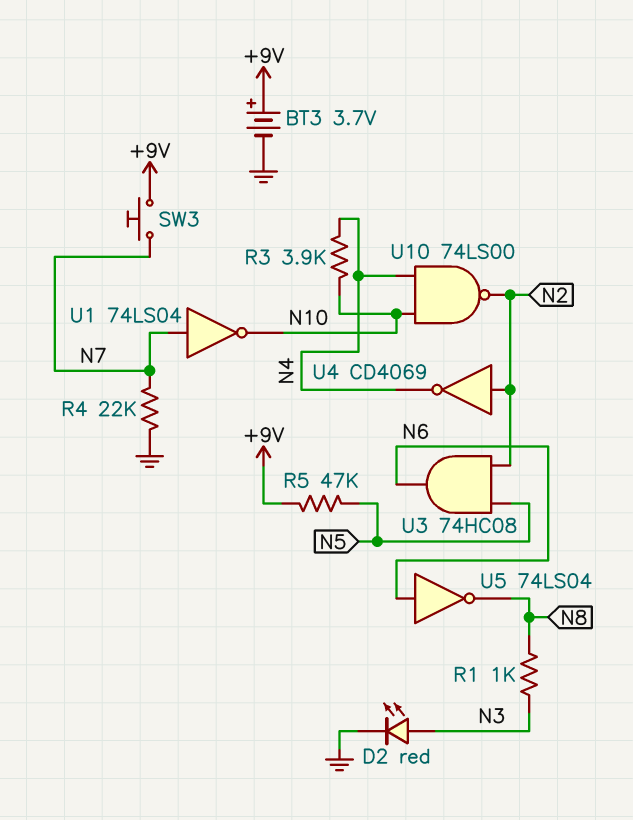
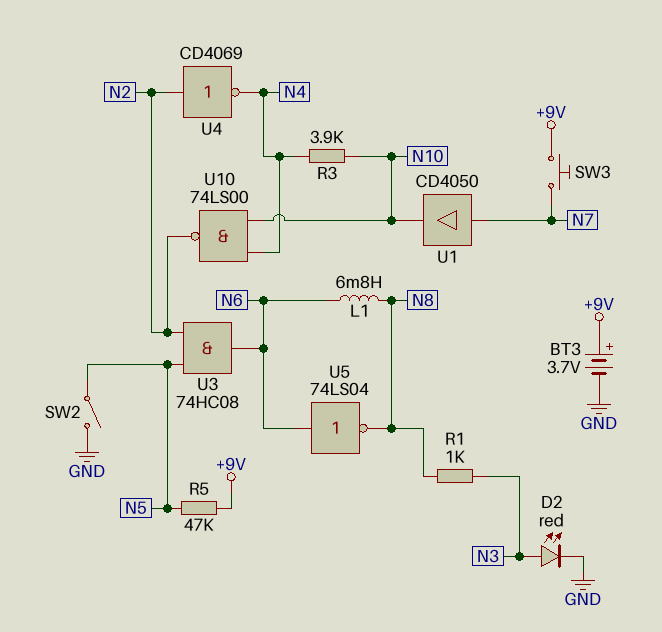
L1: none -> 6.8mH (N6, N8)
R4: 22k (GND, N7) -> none
SW2: none -> switch (GND, N5)
U1: NOT 74LS04 (in N7, out N10) -> buffer CD4050 (in N7, out N10)

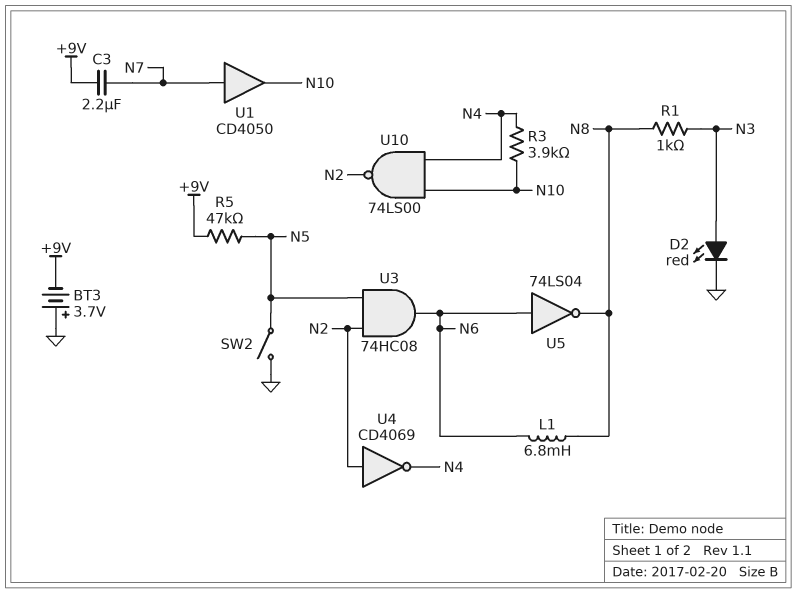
BT3: 3.7V (plus +9V, minus GND) -> 3.7V (plus GND, minus +9V)
C3: none -> 2.2uF (+9V, N7)
SW3: button (+9V, N7) -> none

